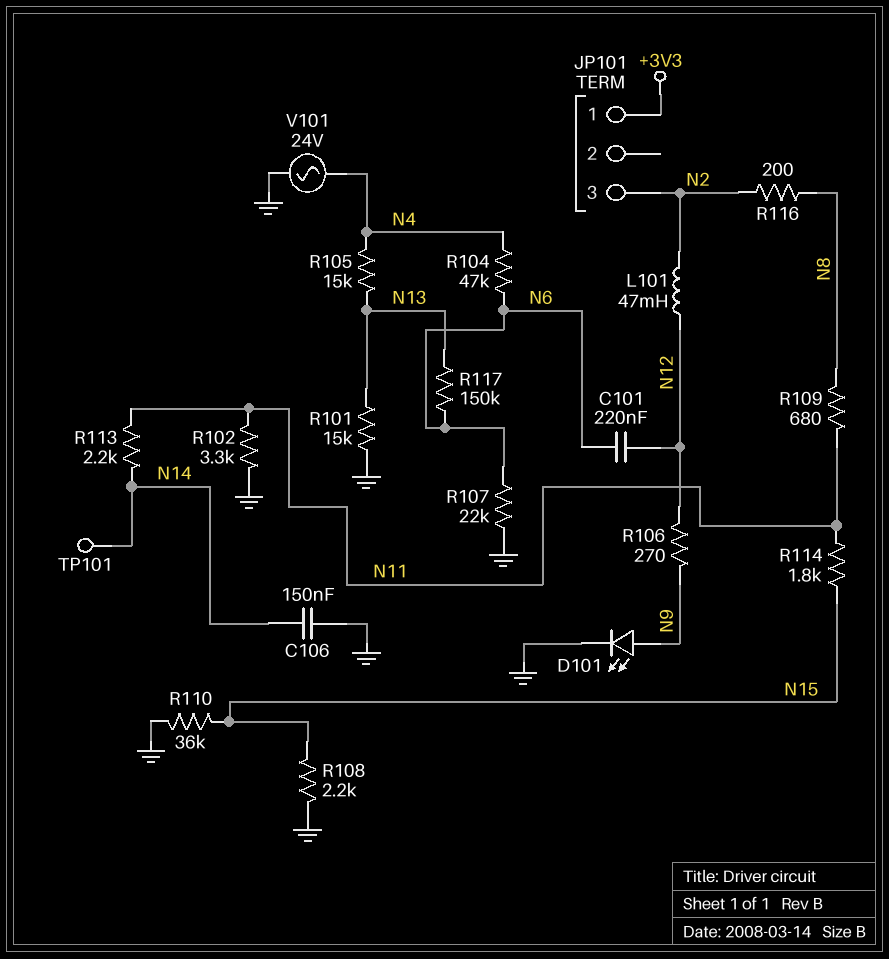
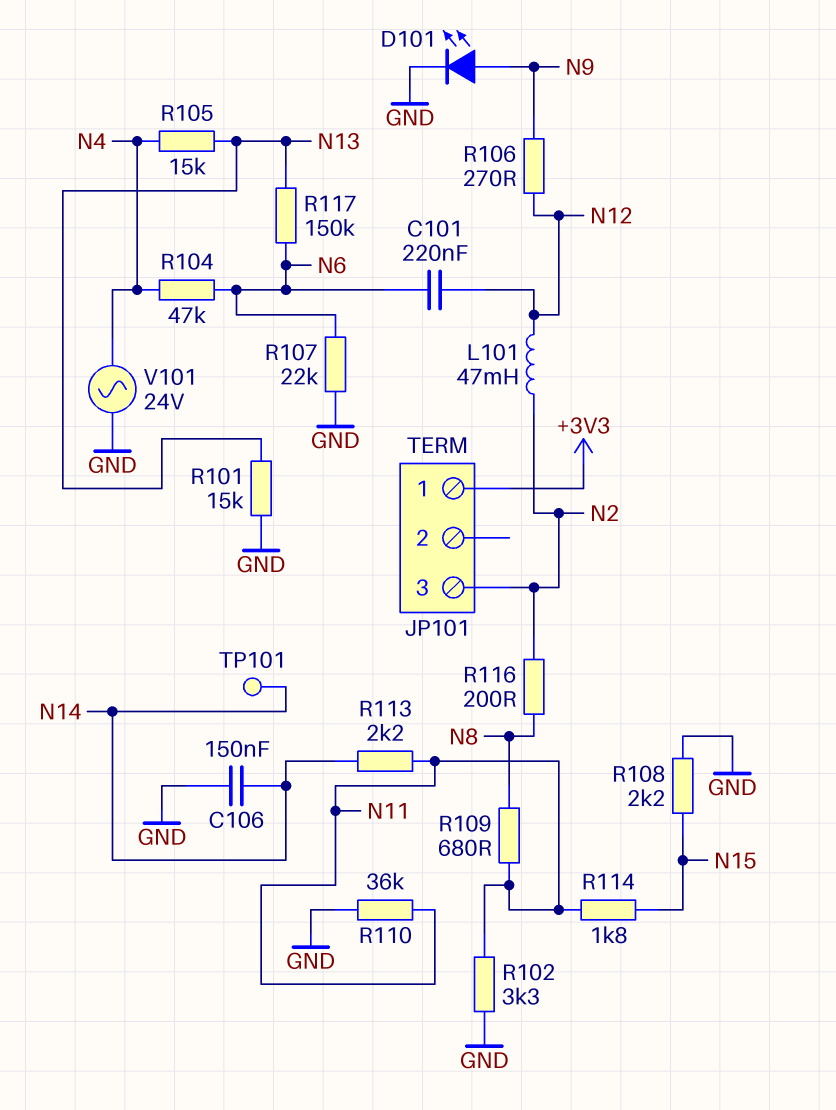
R110: 36k (GND, N15) -> 36k (GND, N11)

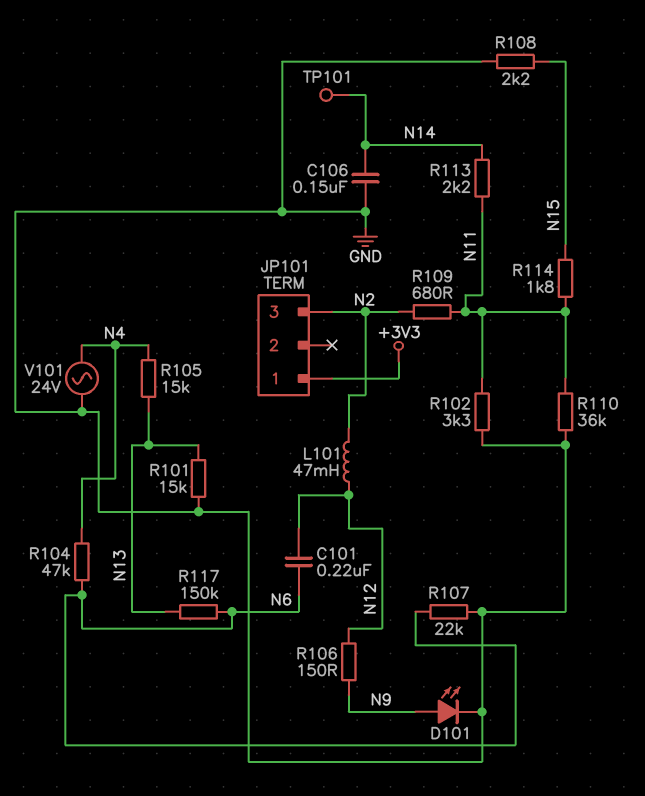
R106: 270 (N9, N12) -> 150 (N9, N12)
R109: 680 (N8, N11) -> 680 (N2, N11)
R116: 200 (N2, N8) -> none

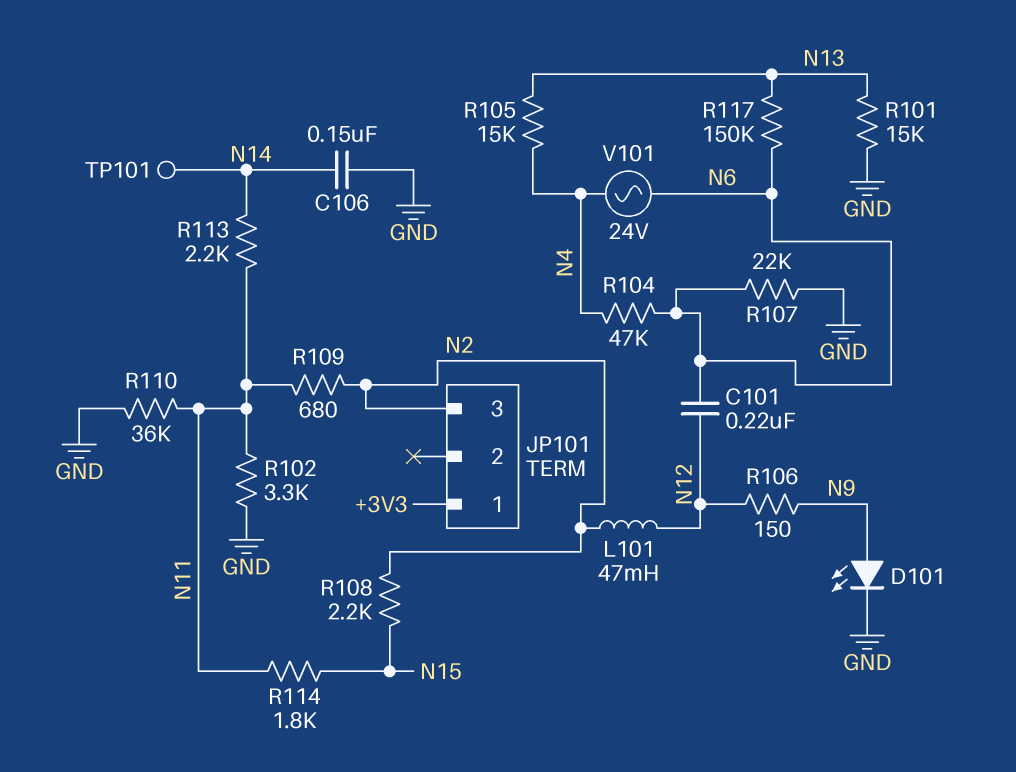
R108: 2.2k (GND, N15) -> 2.2k (N2, N15)
V101: AC 24V (GND, N4) -> AC 24V (N4, N6)

